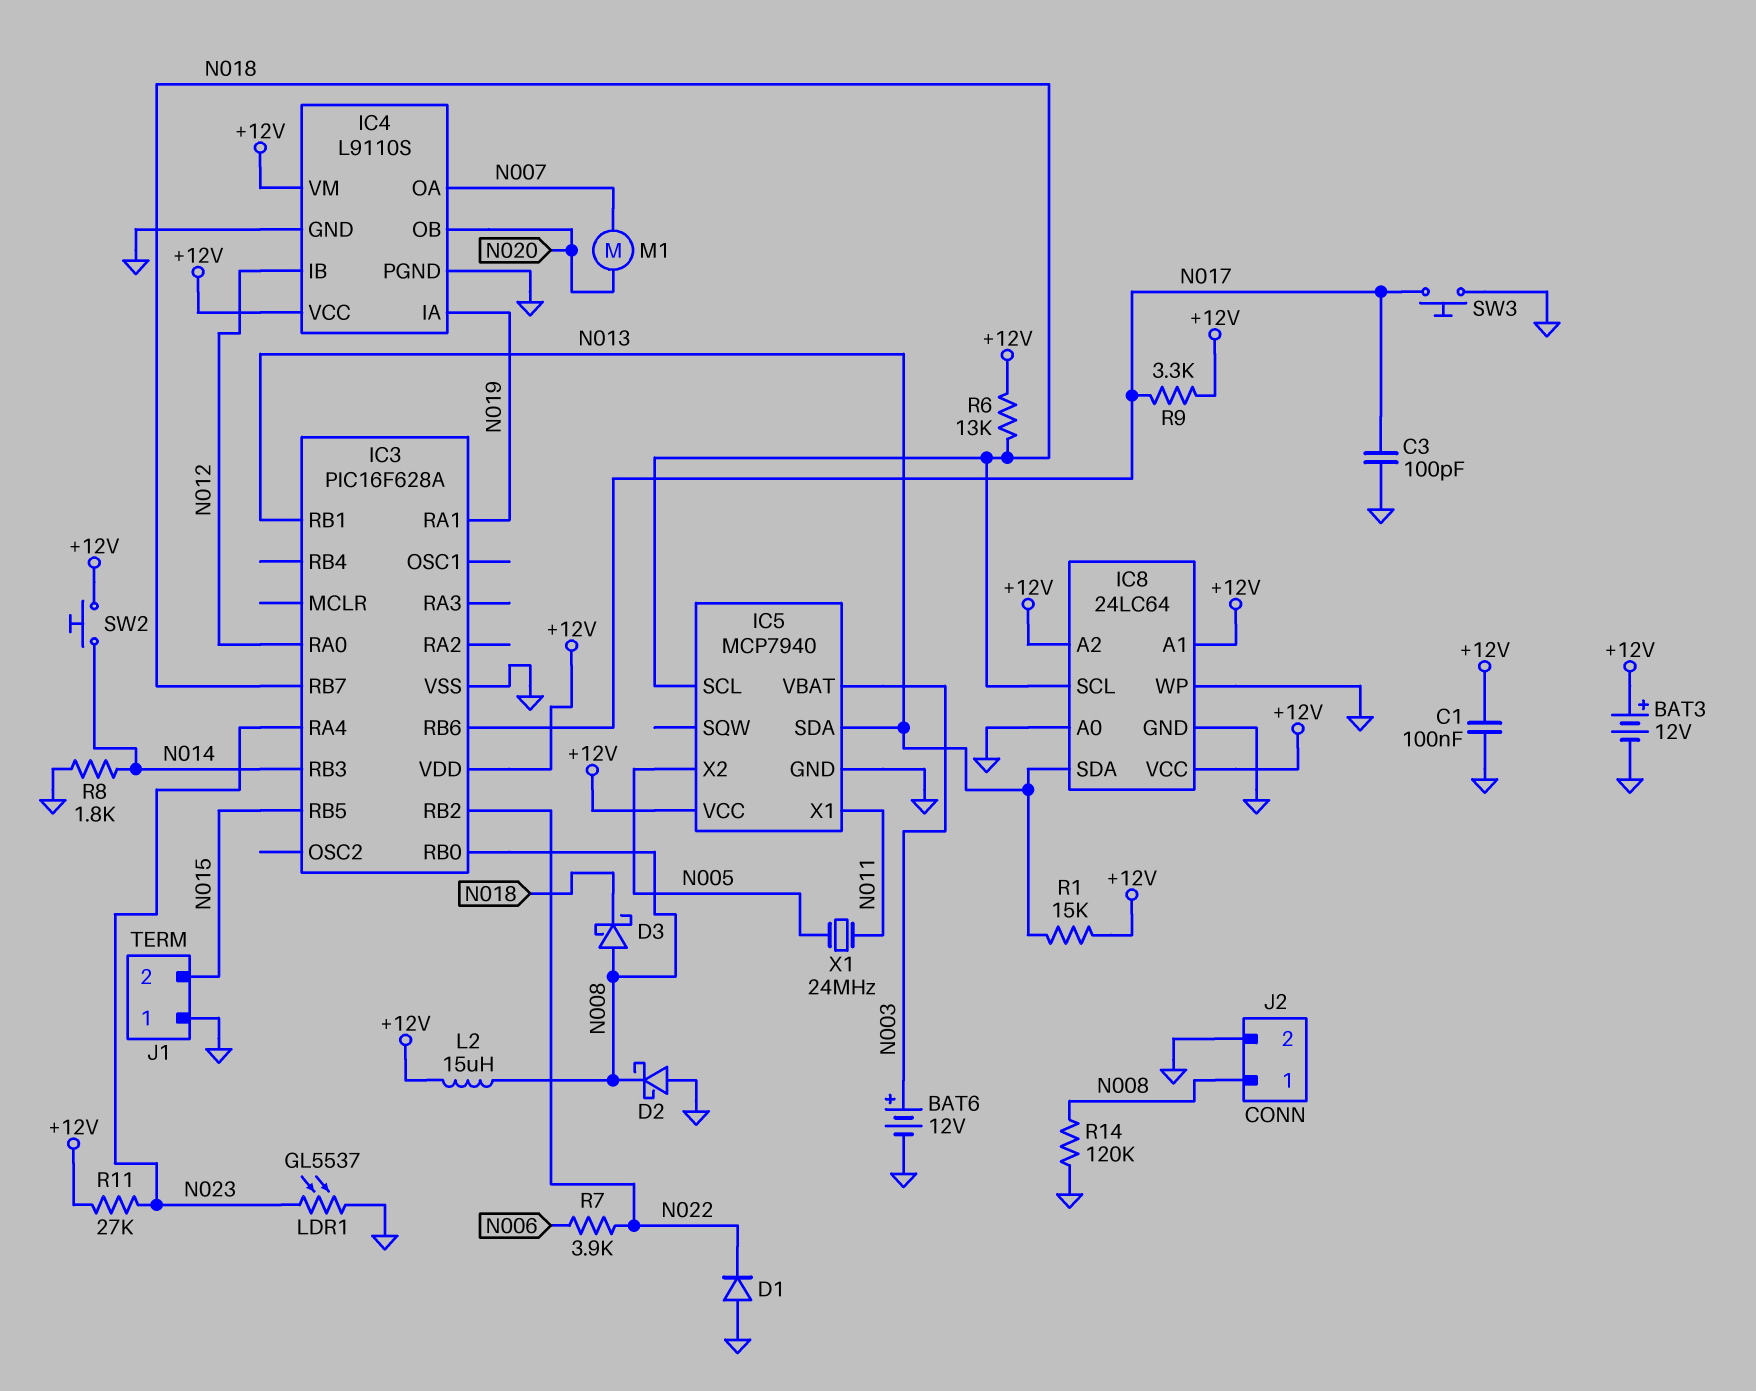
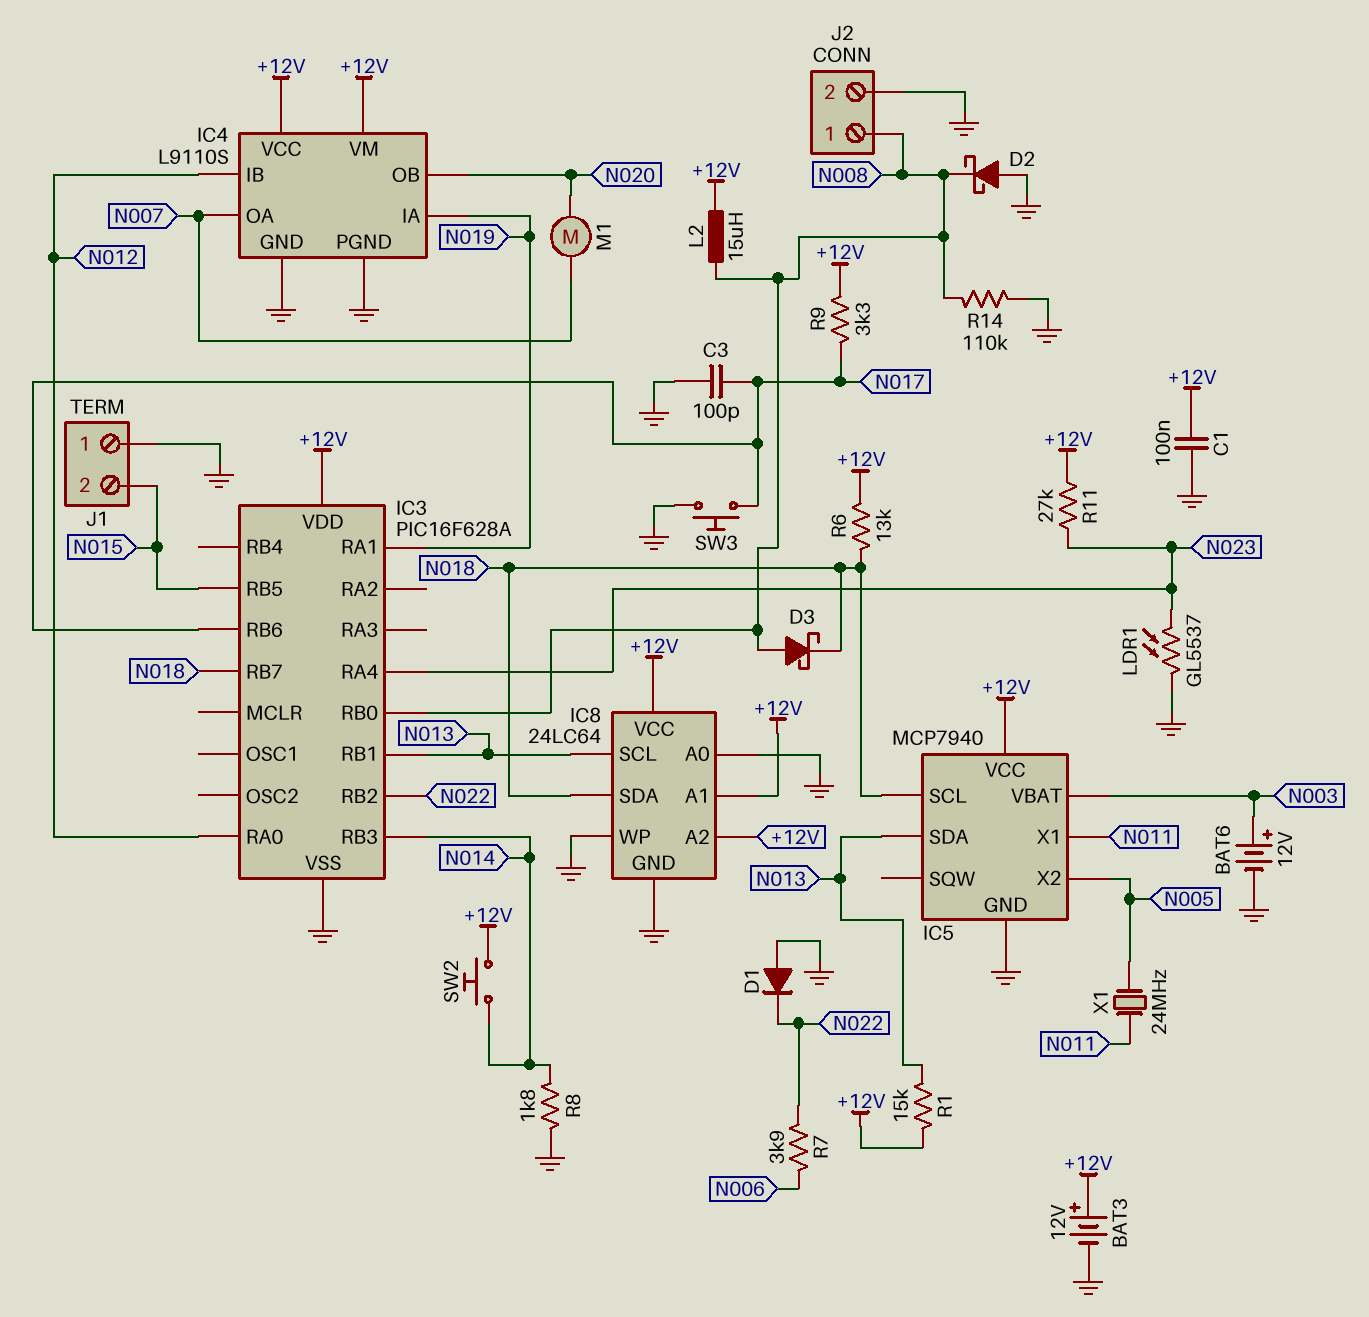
IC8 pin SCL: N018 -> N013
IC8 pin SDA: N013 -> N018
R14: 120k (GND, N008) -> 110k (GND, N008)

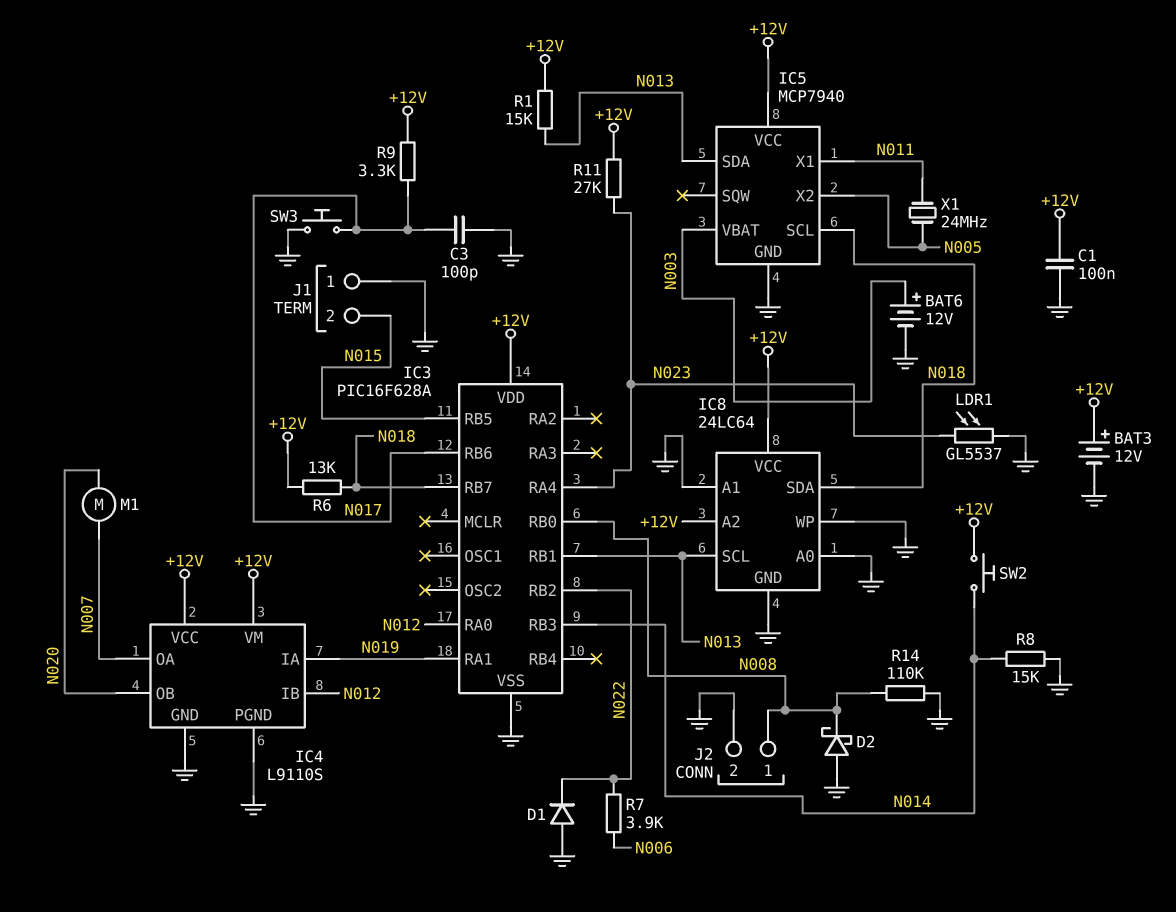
D3: schottky (A N008, K N018) -> none
IC8 pin A1: +12V -> GND
L2: 15uH (+12V, N008) -> none
R8: 1.8k (GND, N014) -> 15k (GND, N014)

